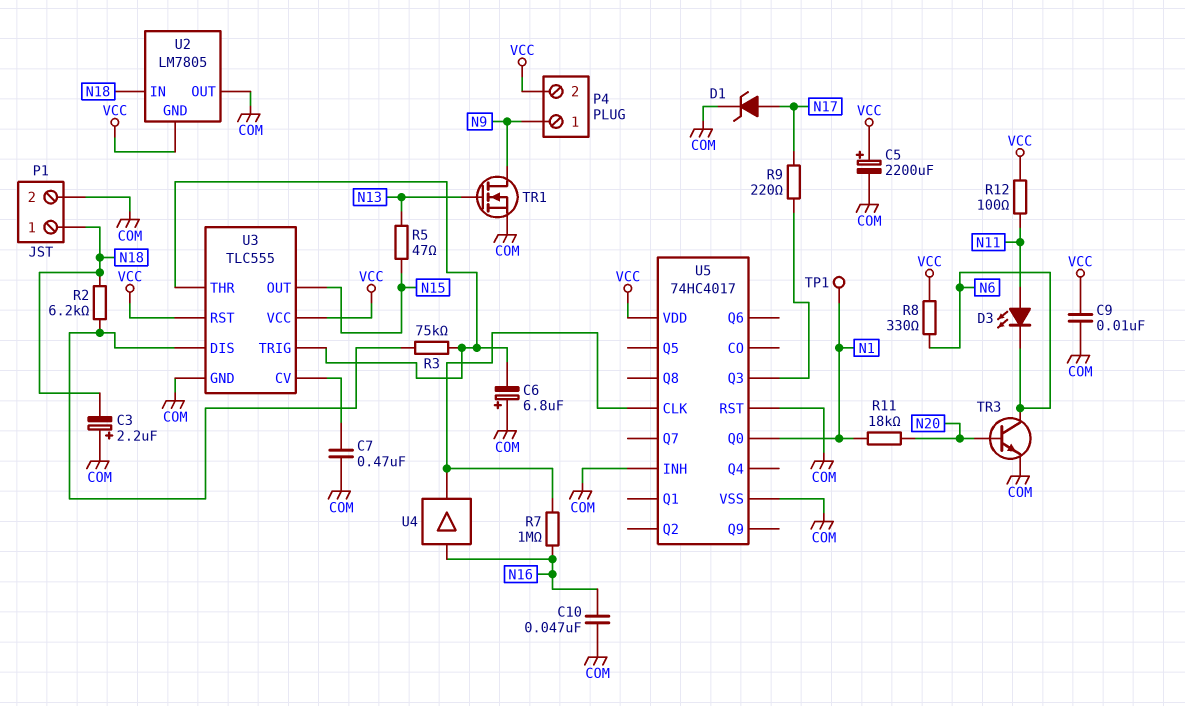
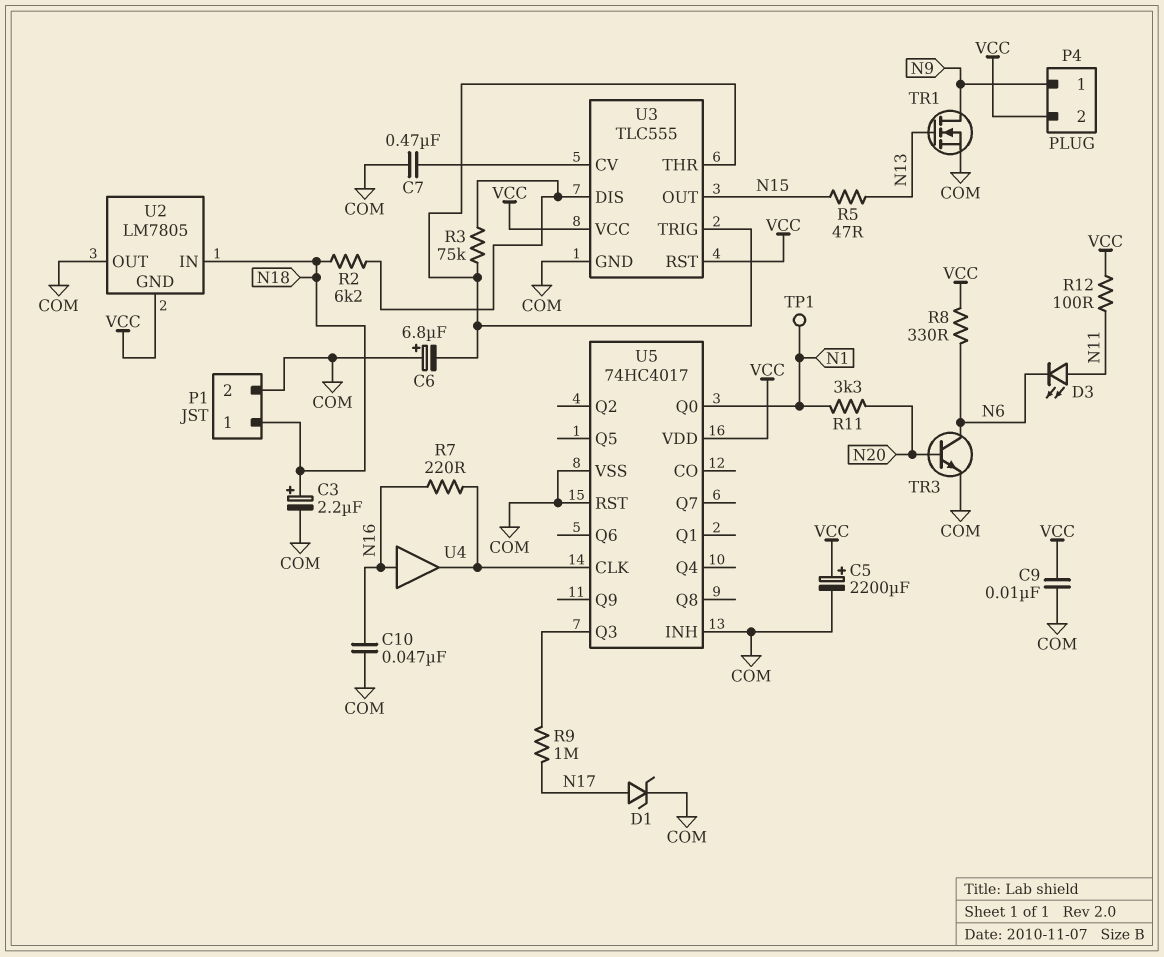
C3: 2.2uF (plus COM, minus N18) -> 2.2uF (plus N18, minus COM)
R7: 1M (N16, U5/CLK) -> 220 (N16, U5/CLK)
R9: 220 (N17, U5/Q3) -> 1M (N17, U5/Q3)
R11: 18k (N1, N20) -> 3.3k (N1, N20)

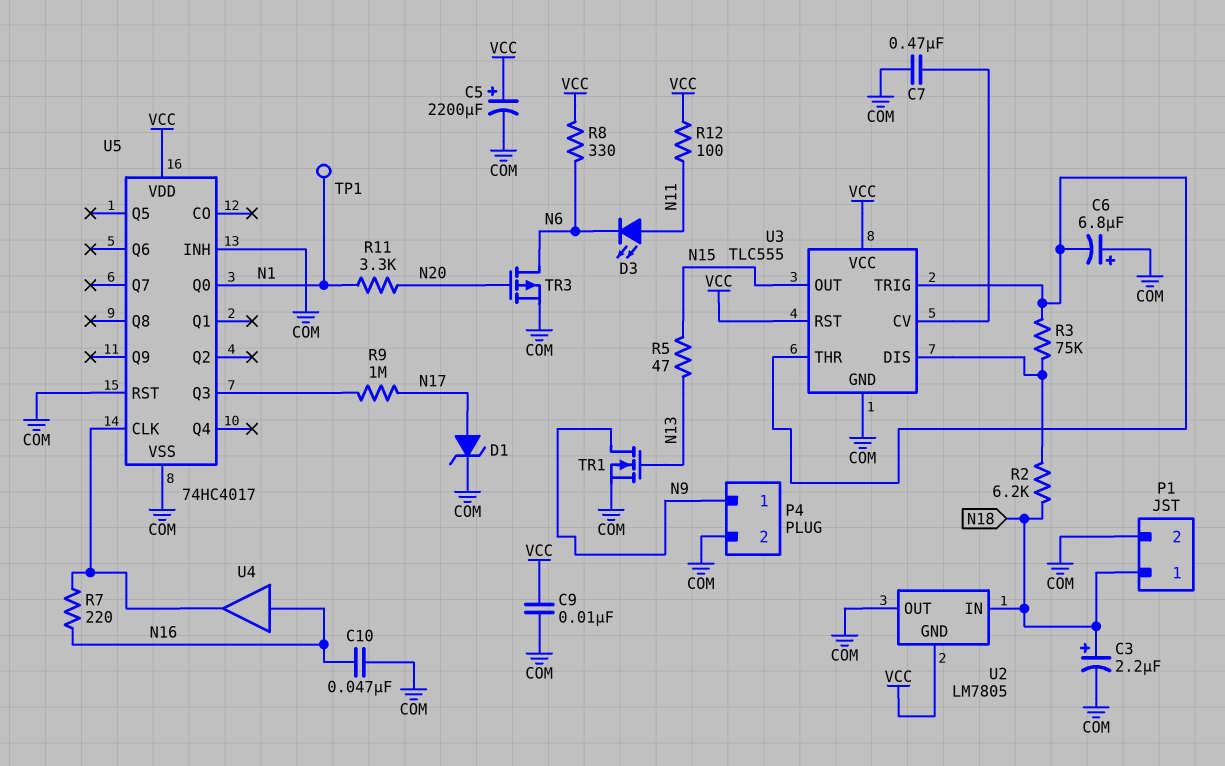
P4 pin 2: VCC -> COM
TR3: NPN (B N20, C N6, E COM) -> PMOS (G N20, D N6, S COM)

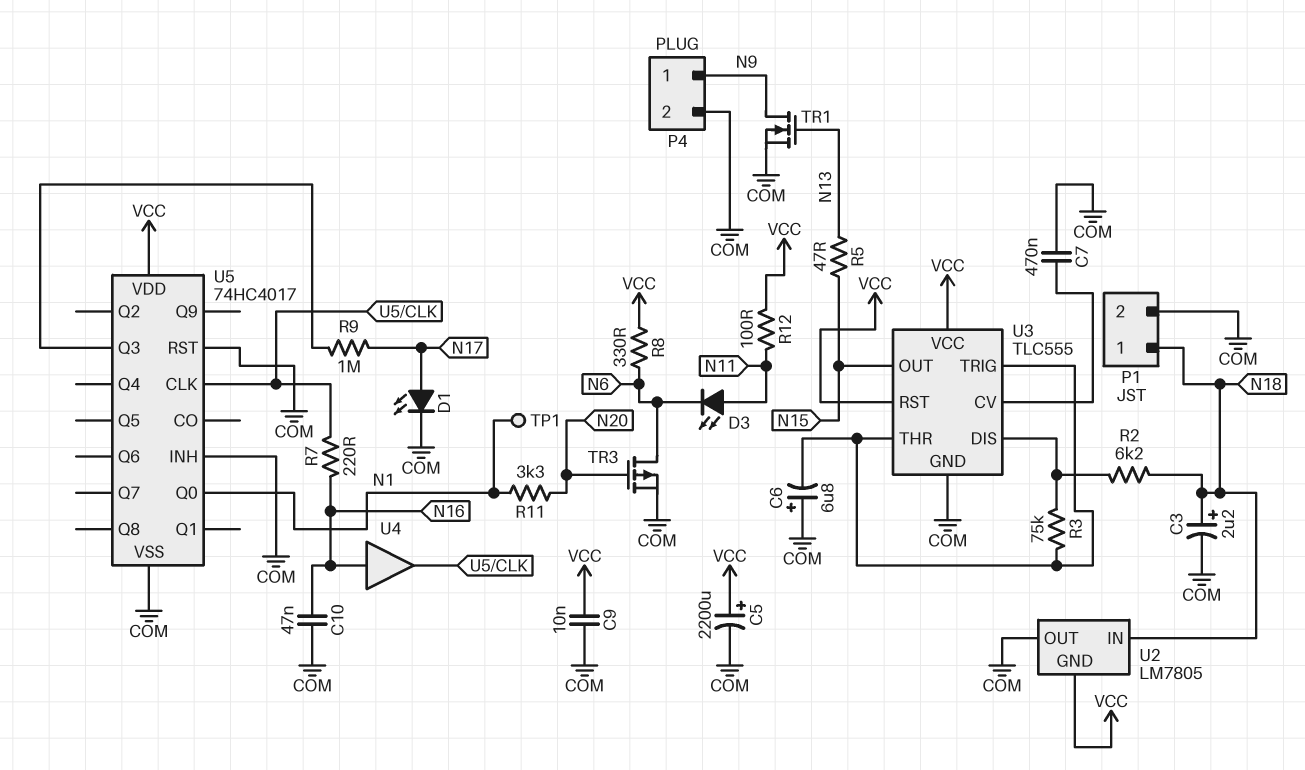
D1: zener (A N17, K COM) -> LED (A N17, K COM)

